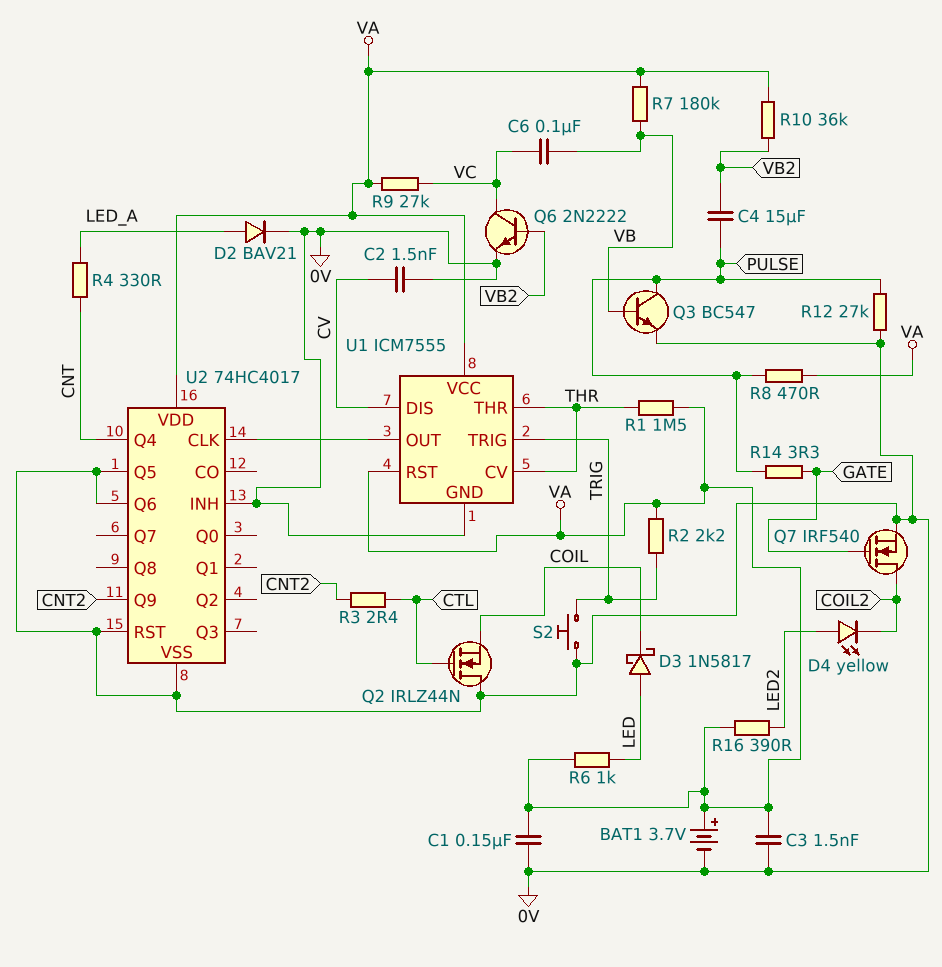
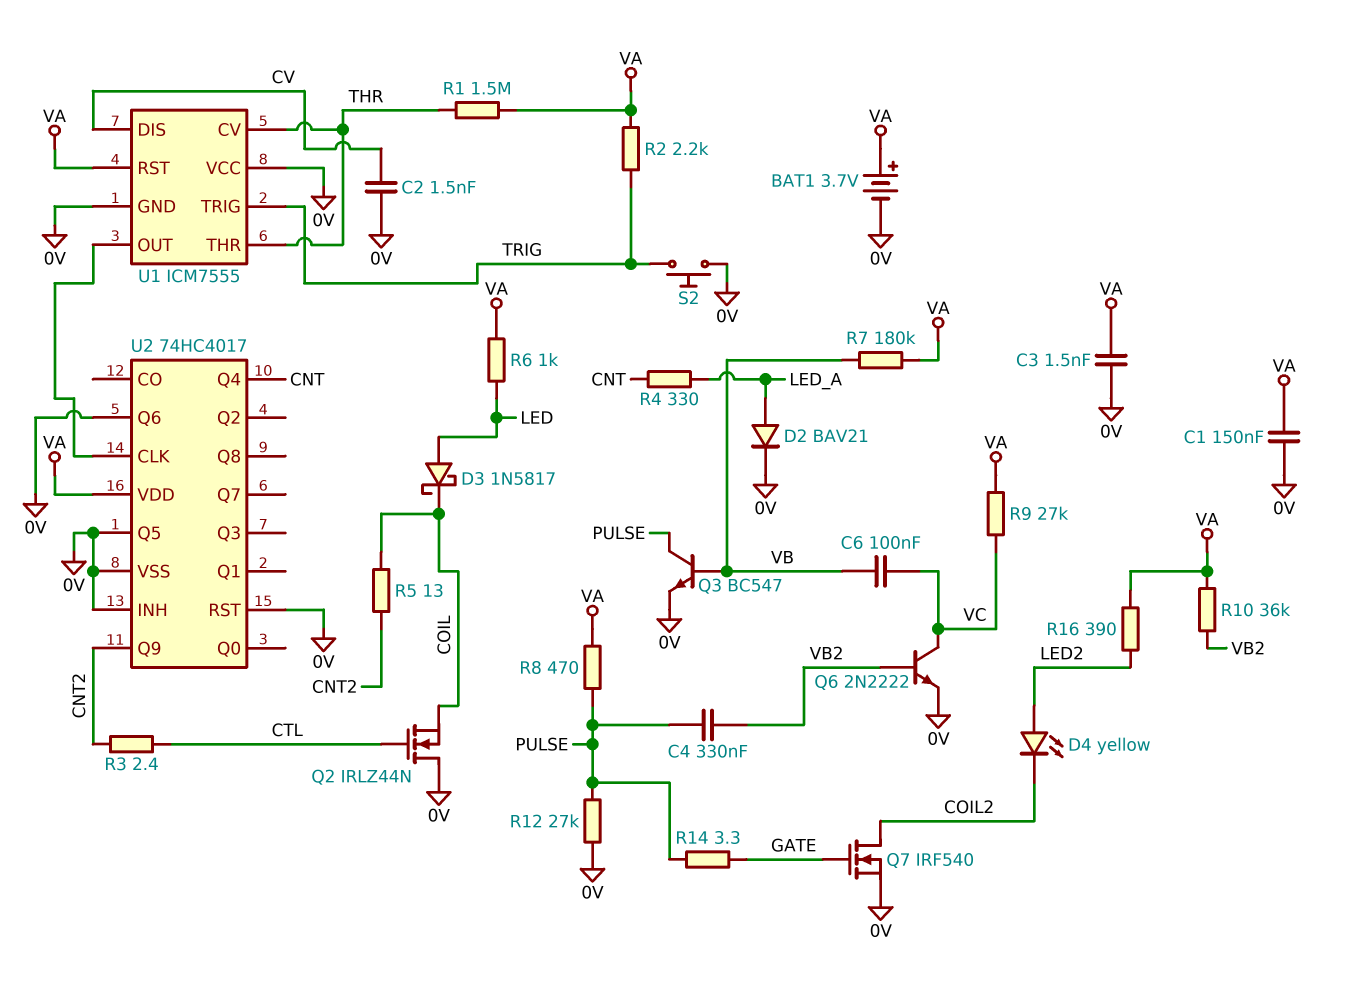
C4: 15uF (PULSE, VB2) -> 330nF (PULSE, VB2)
R5: none -> 13 (CNT2, COIL)
U1 pin VCC: VA -> 0V

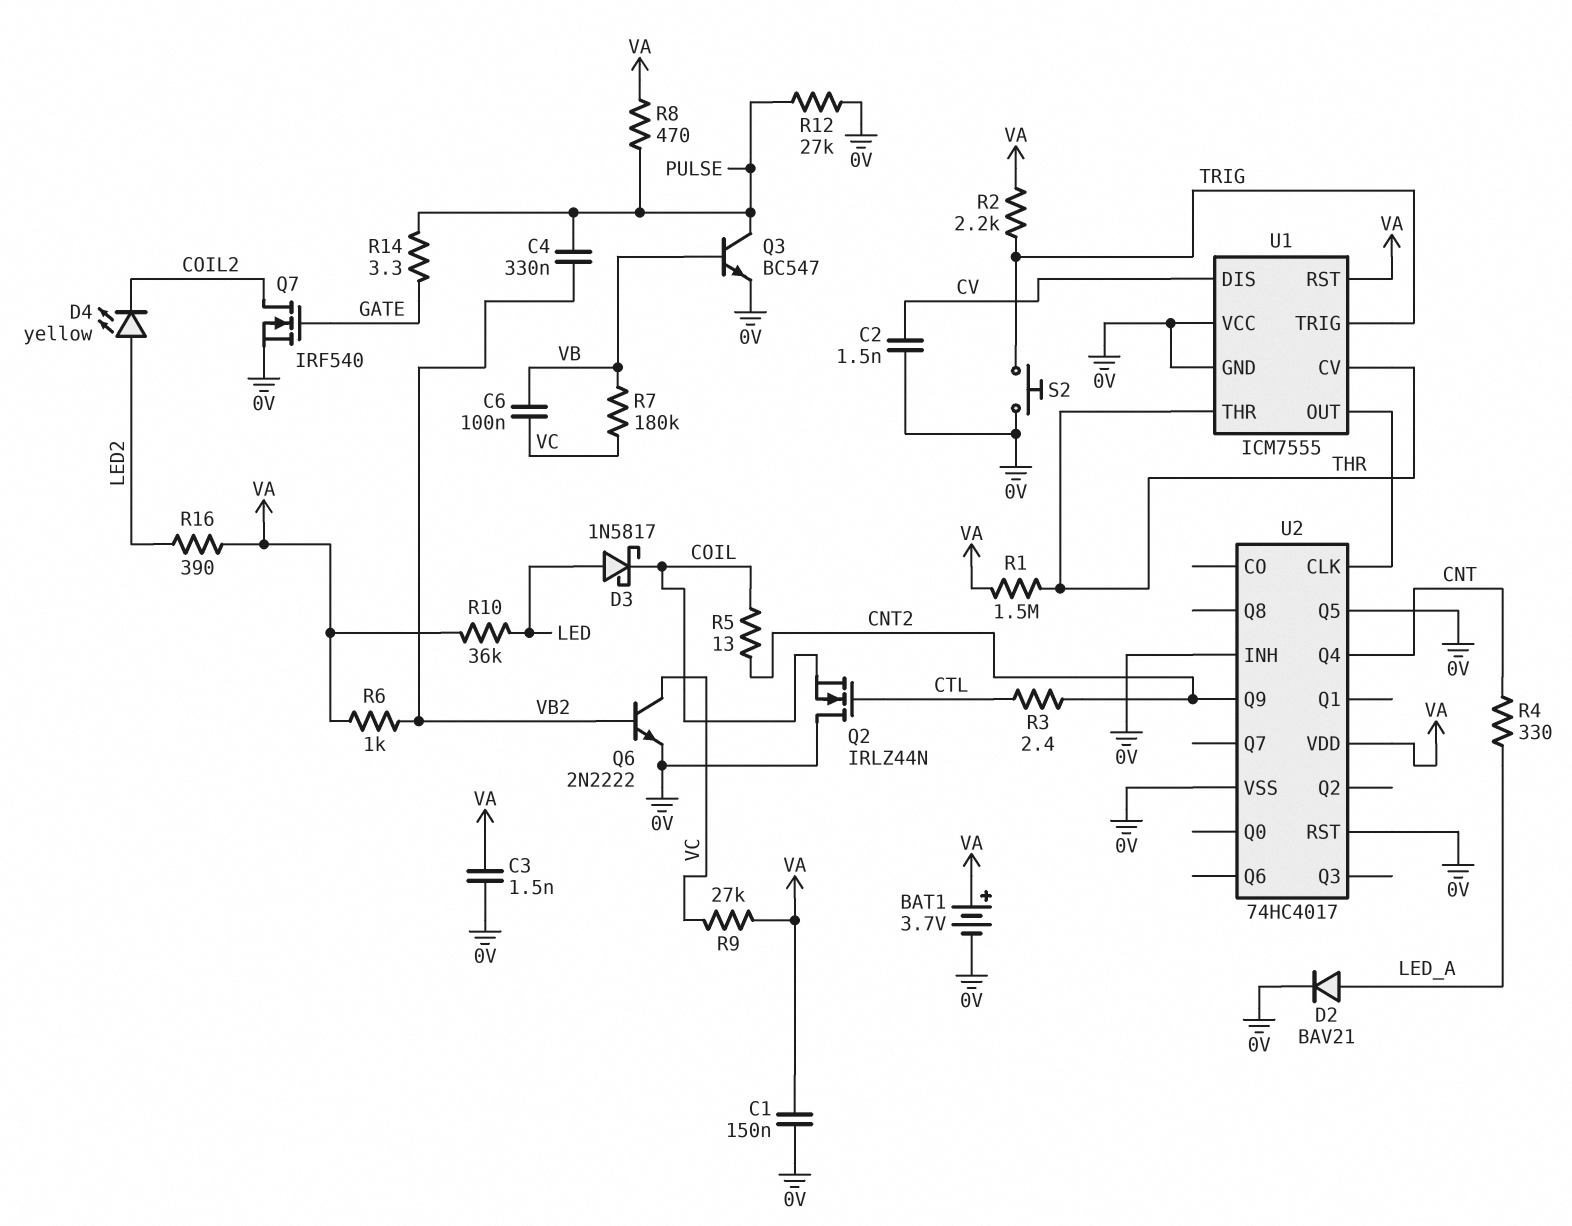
R6: 1k (LED, VA) -> 1k (VA, VB2)
R7: 180k (VA, VB) -> 180k (VB, VC)
R10: 36k (VA, VB2) -> 36k (LED, VA)
U2 pin Q6: 0V -> none

